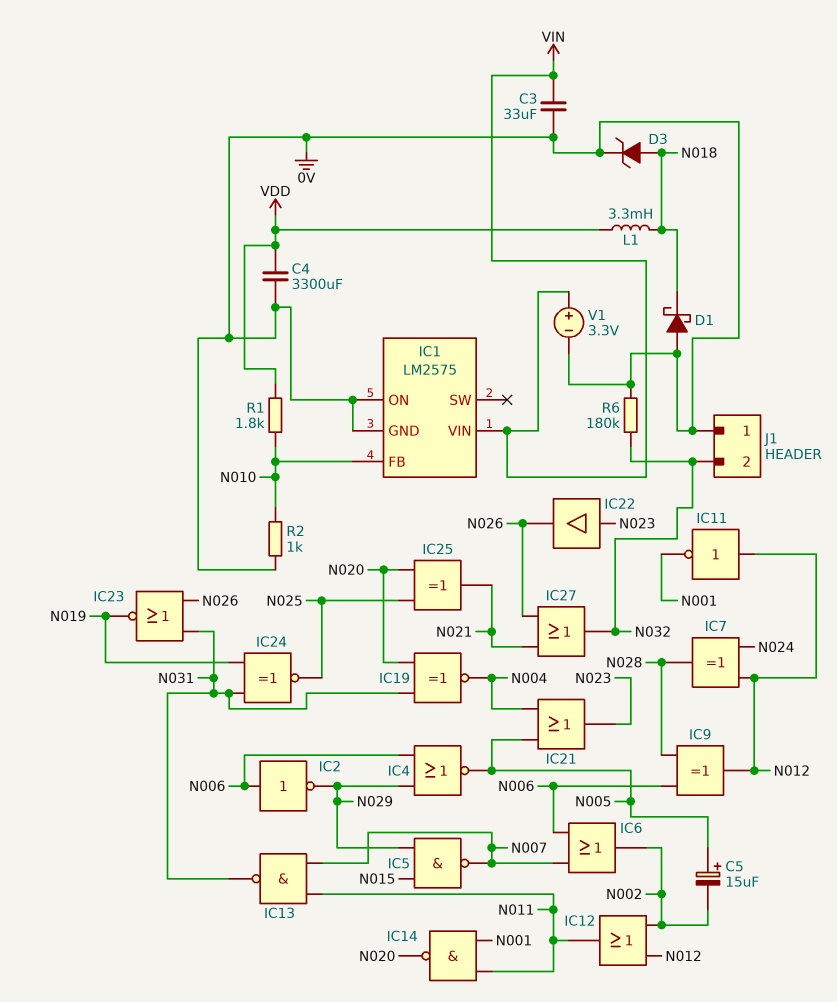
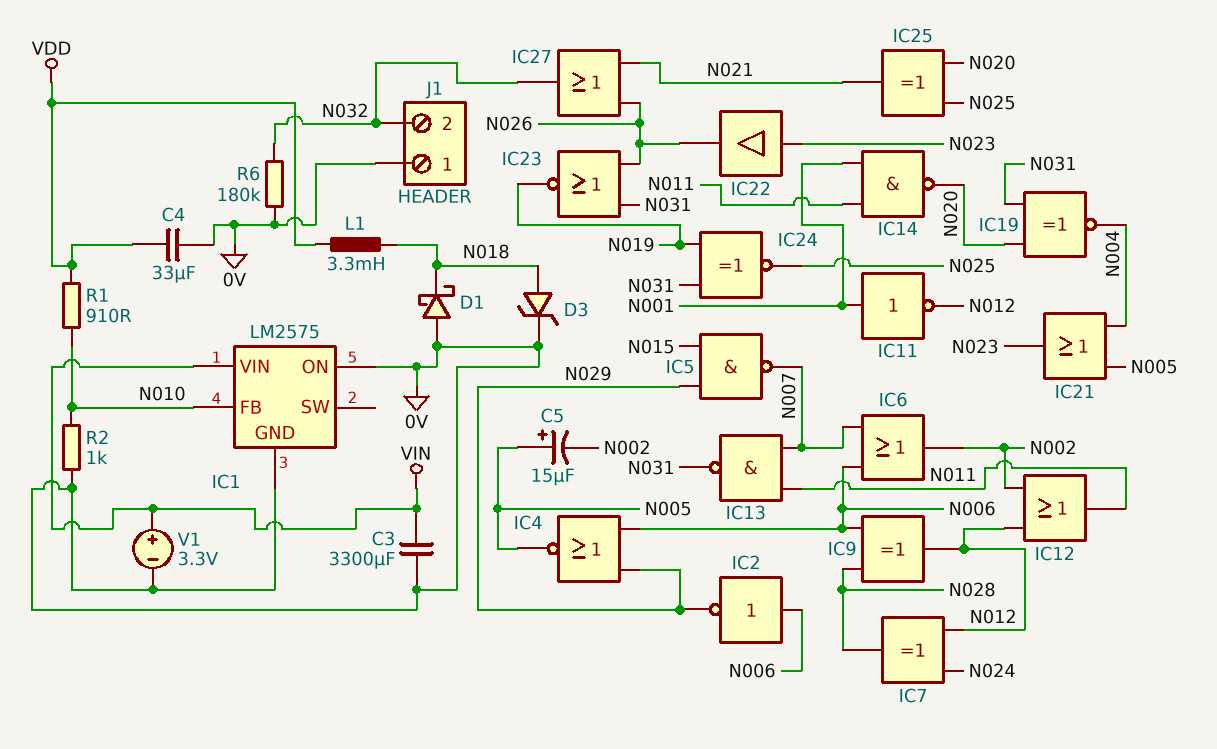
C3: 33uF (0V, VIN) -> 3300uF (0V, VIN)
C4: 3300uF (0V, VDD) -> 33uF (0V, VDD)
IC11: NOT (in N012, out N001) -> NOT (in N001, out N012)
R1: 1.8k (N010, VDD) -> 910 (N010, VDD)

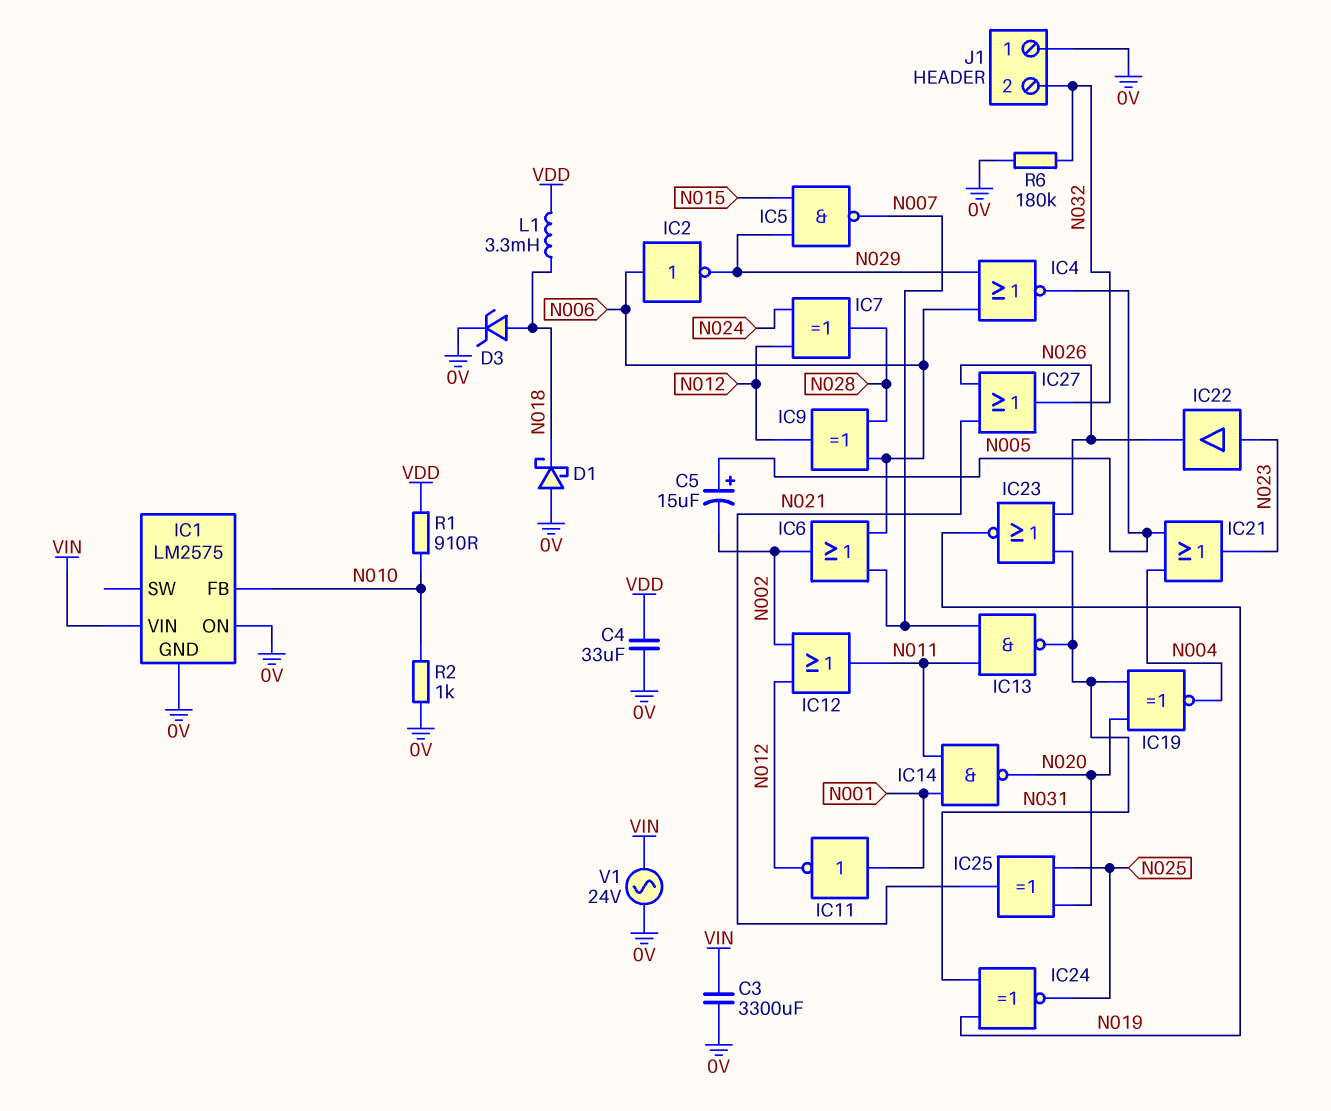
V1: 3.3V (plus VIN, minus 0V) -> AC 24V (0V, VIN)

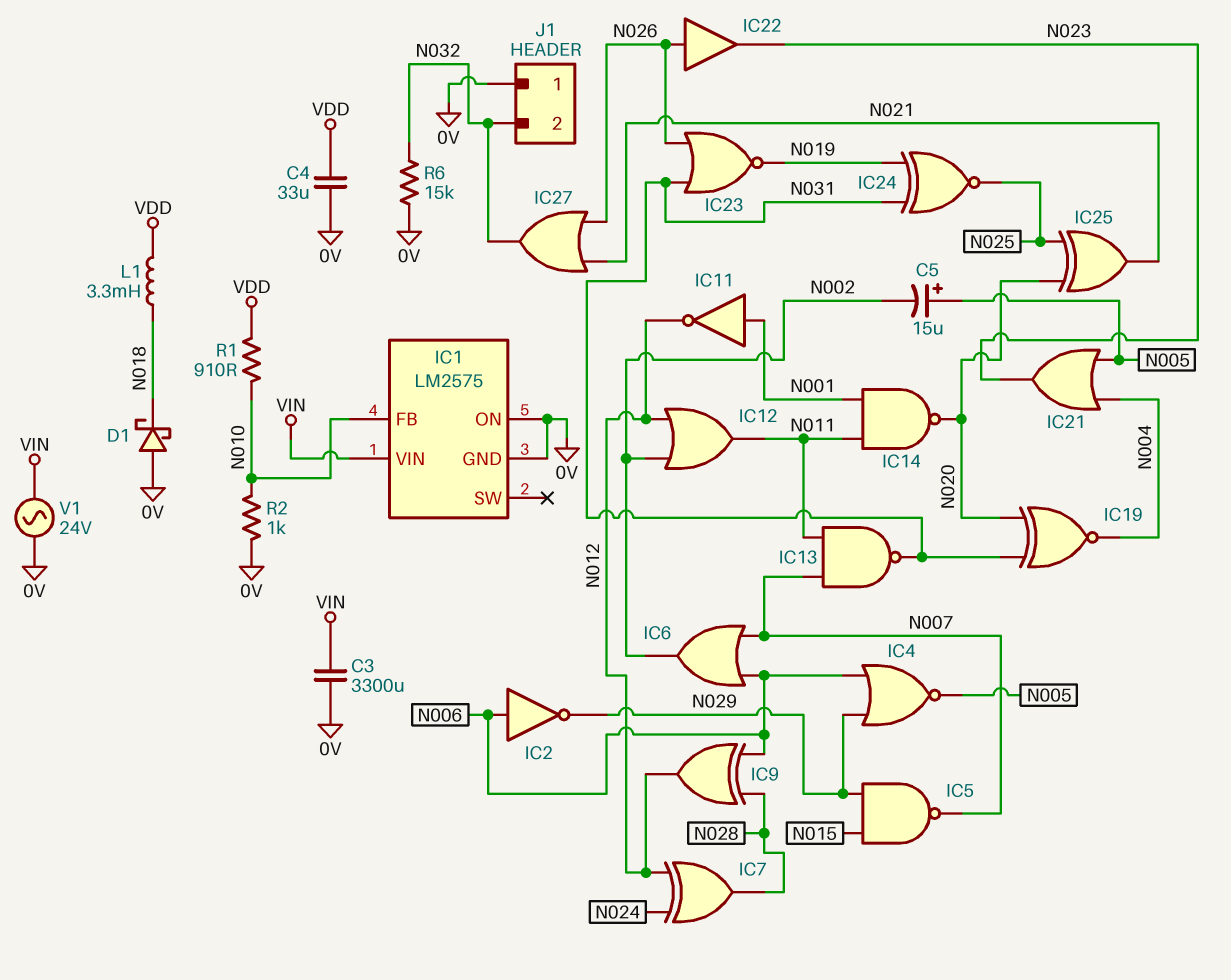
D3: zener (A N018, K 0V) -> none
IC22: buffer (in N023, out N026) -> buffer (in N026, out N023)
R6: 180k (0V, N032) -> 15k (0V, N032)

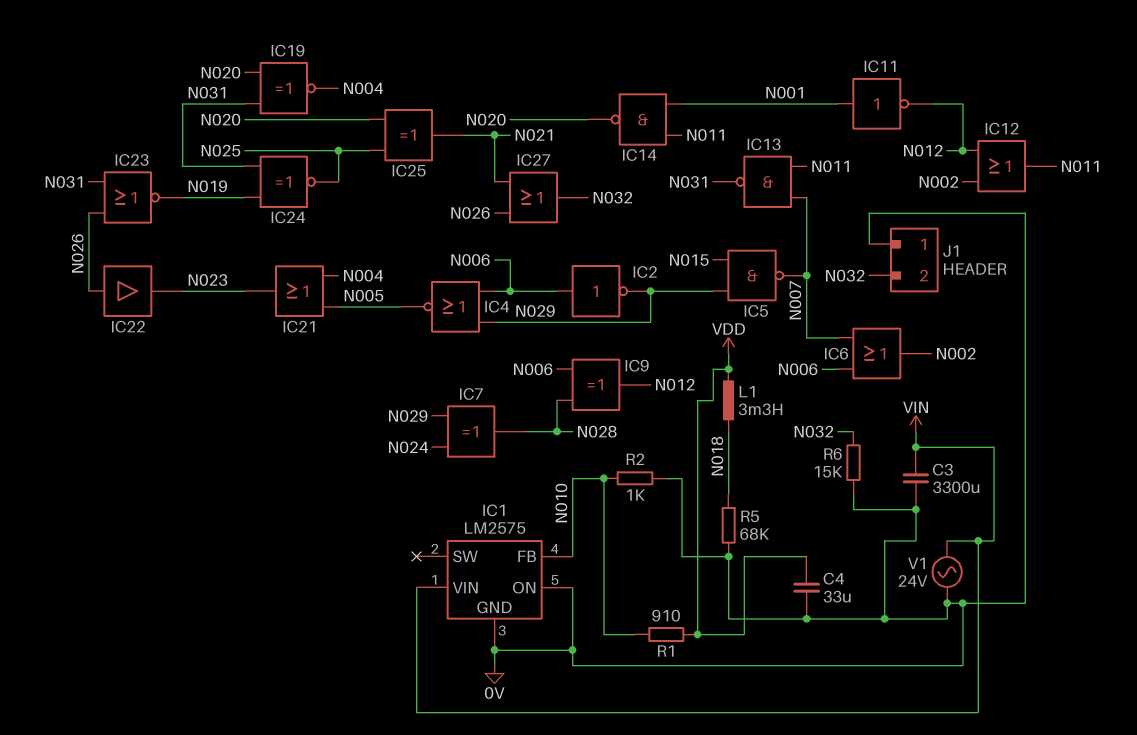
C5: 15uF (plus N005, minus N002) -> none
D1: schottky (A 0V, K N018) -> none
IC7: XOR (in N012, in N024, out N028) -> XOR (in N024, in N029, out N028)
R5: none -> 68k (0V, N018)

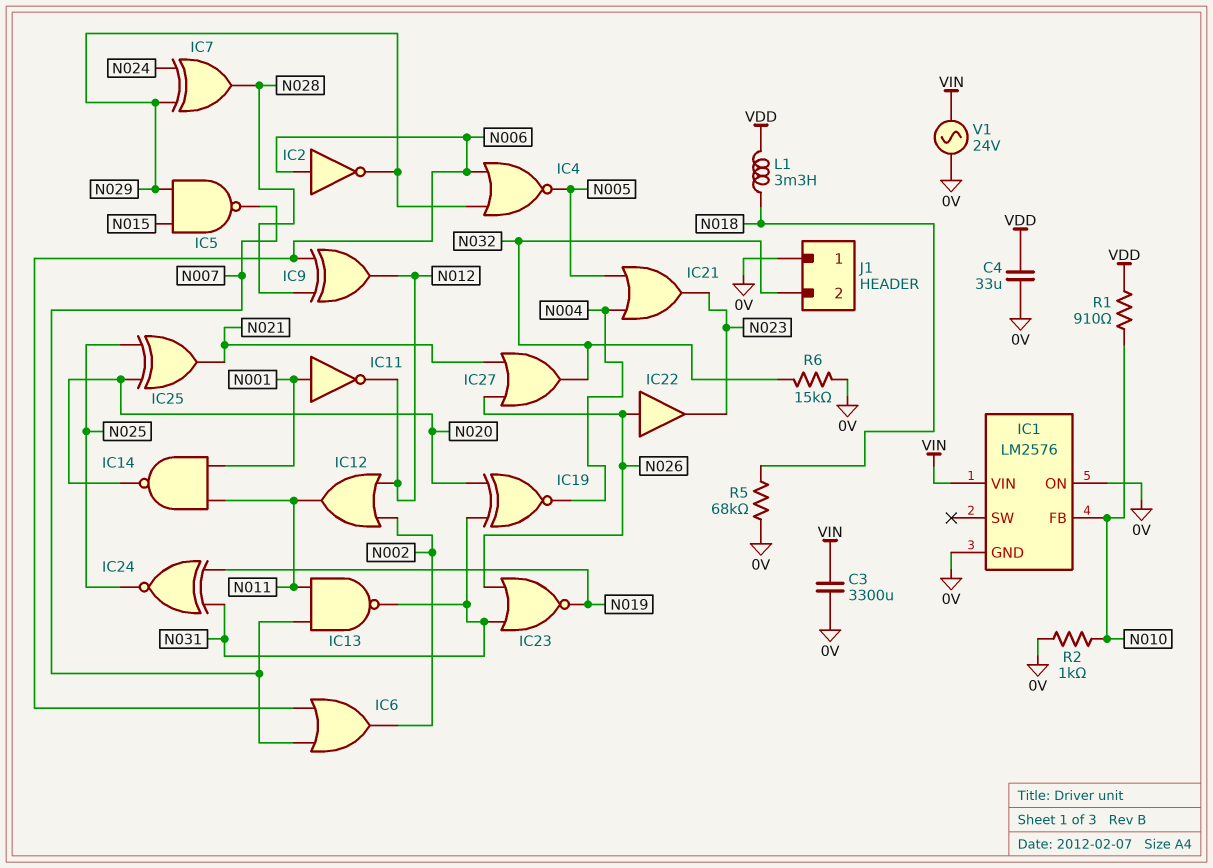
IC1: LM2575 -> LM2576

